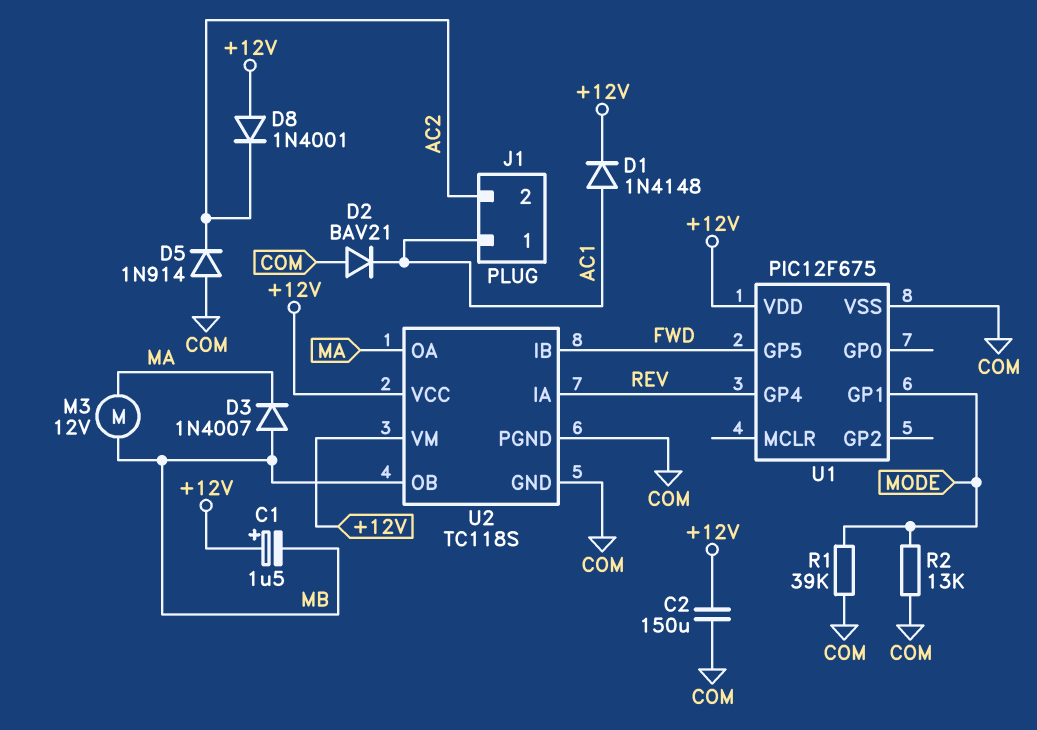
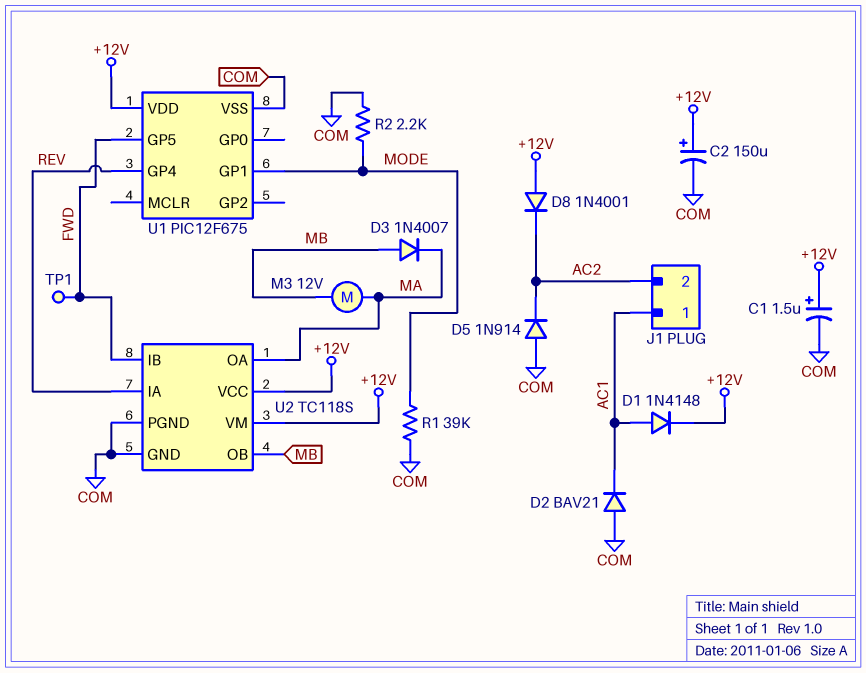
C1: 1.5uF (plus +12V, minus MB) -> 1.5uF (plus +12V, minus COM)
C2: 150uF (+12V, COM) -> 150uF (plus +12V, minus COM)
R2: 13k (COM, MODE) -> 2.2k (COM, MODE)
TP1: none -> test point (FWD)

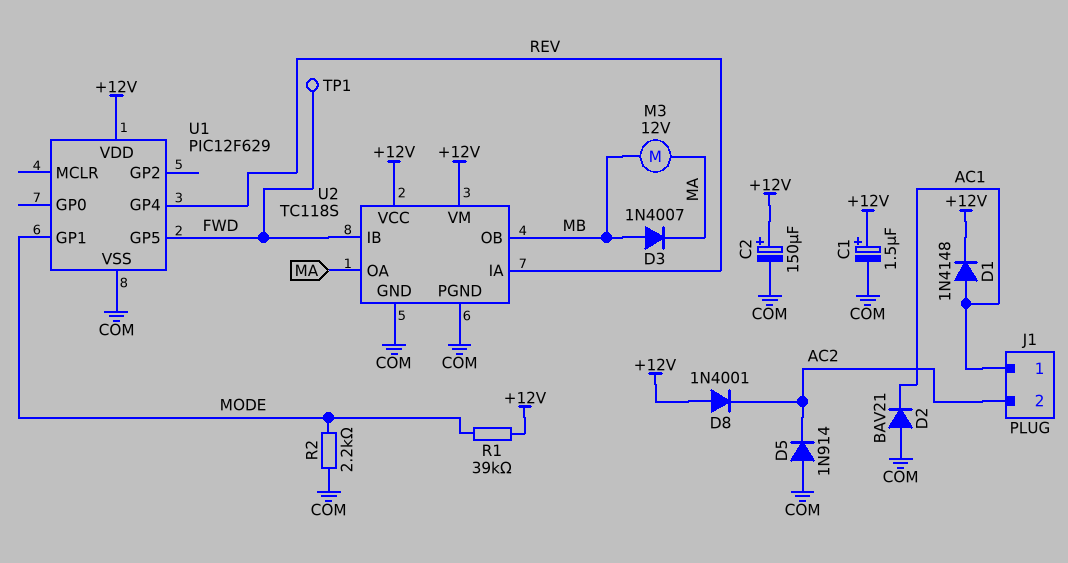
R1: 39k (COM, MODE) -> 39k (+12V, MODE)
U1: PIC12F675 -> PIC12F629

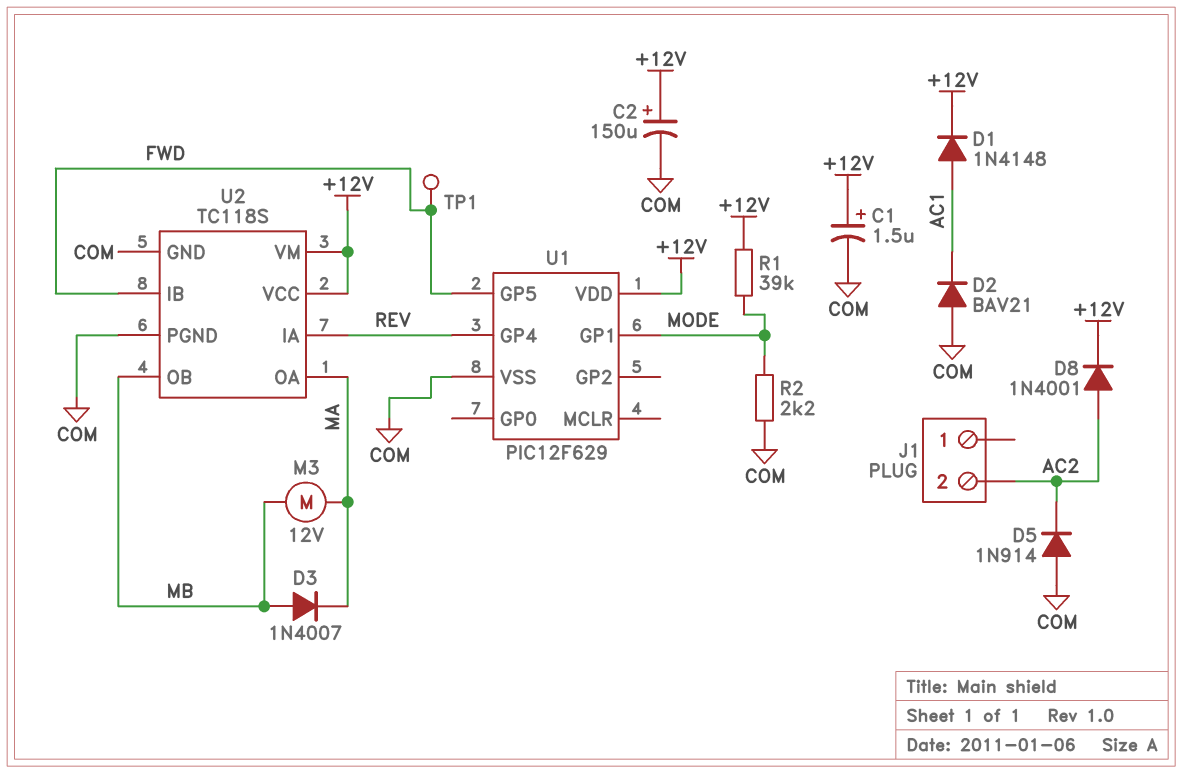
D8: diode 1N4001 (A +12V, K AC2) -> diode 1N4001 (A AC2, K +12V)
J1 pin 1: AC1 -> none

